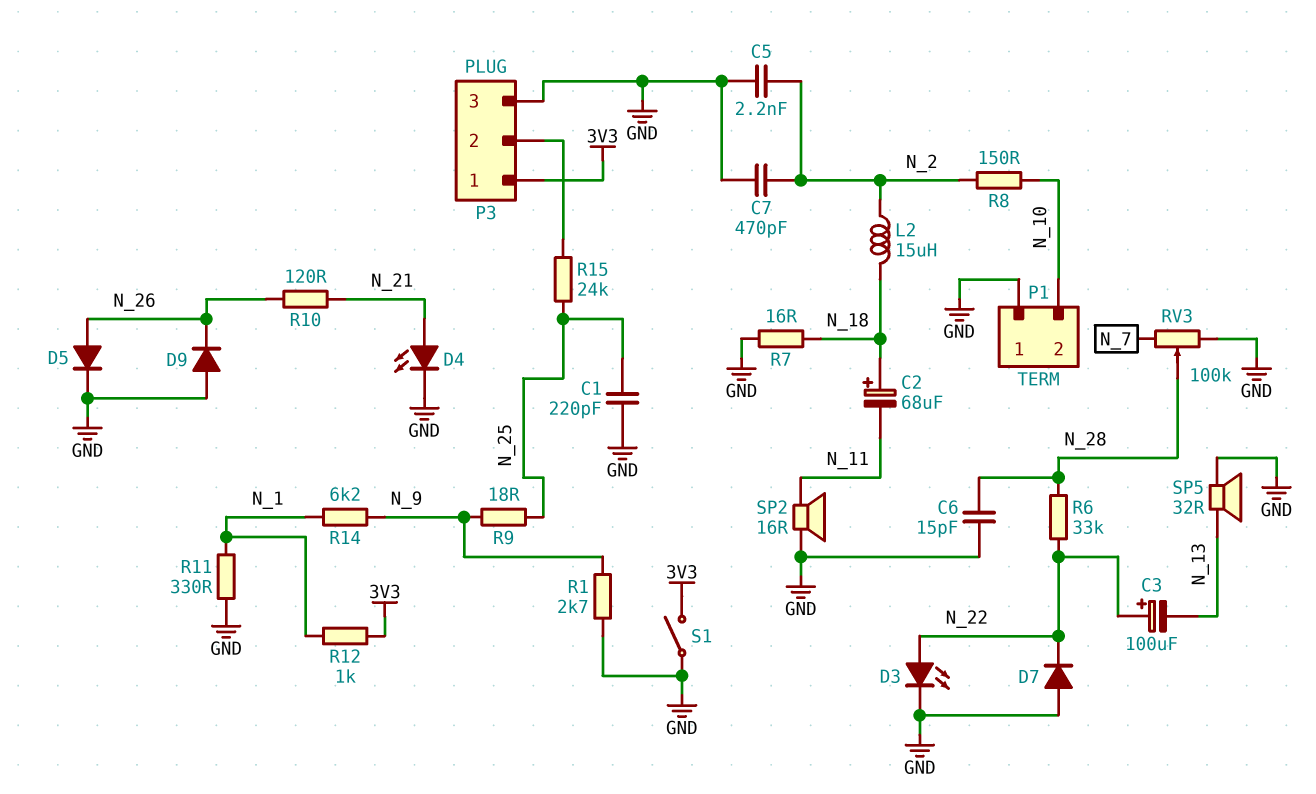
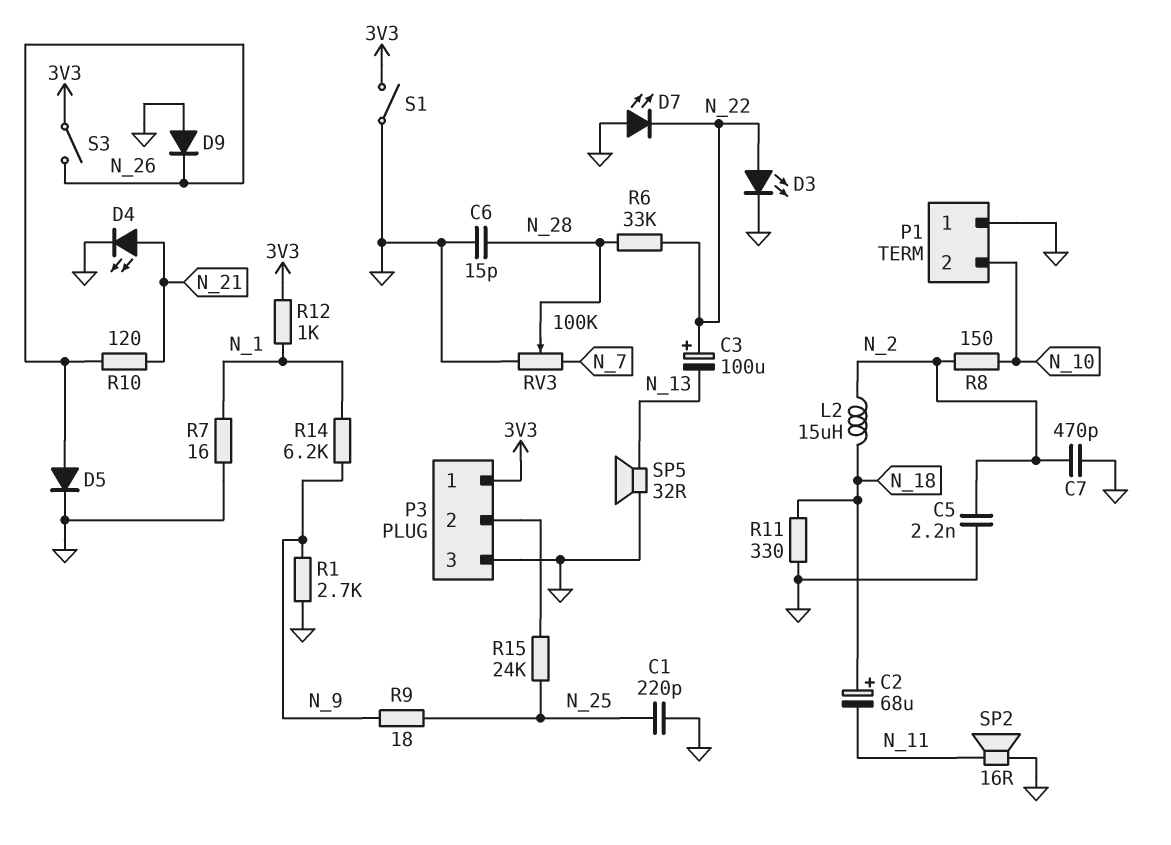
D7: diode (A GND, K N_22) -> LED (A GND, K N_22)
R7: 16 (GND, N_18) -> 16 (GND, N_1)
R11: 330 (GND, N_1) -> 330 (GND, N_18)
S3: none -> switch (3V3, N_26)

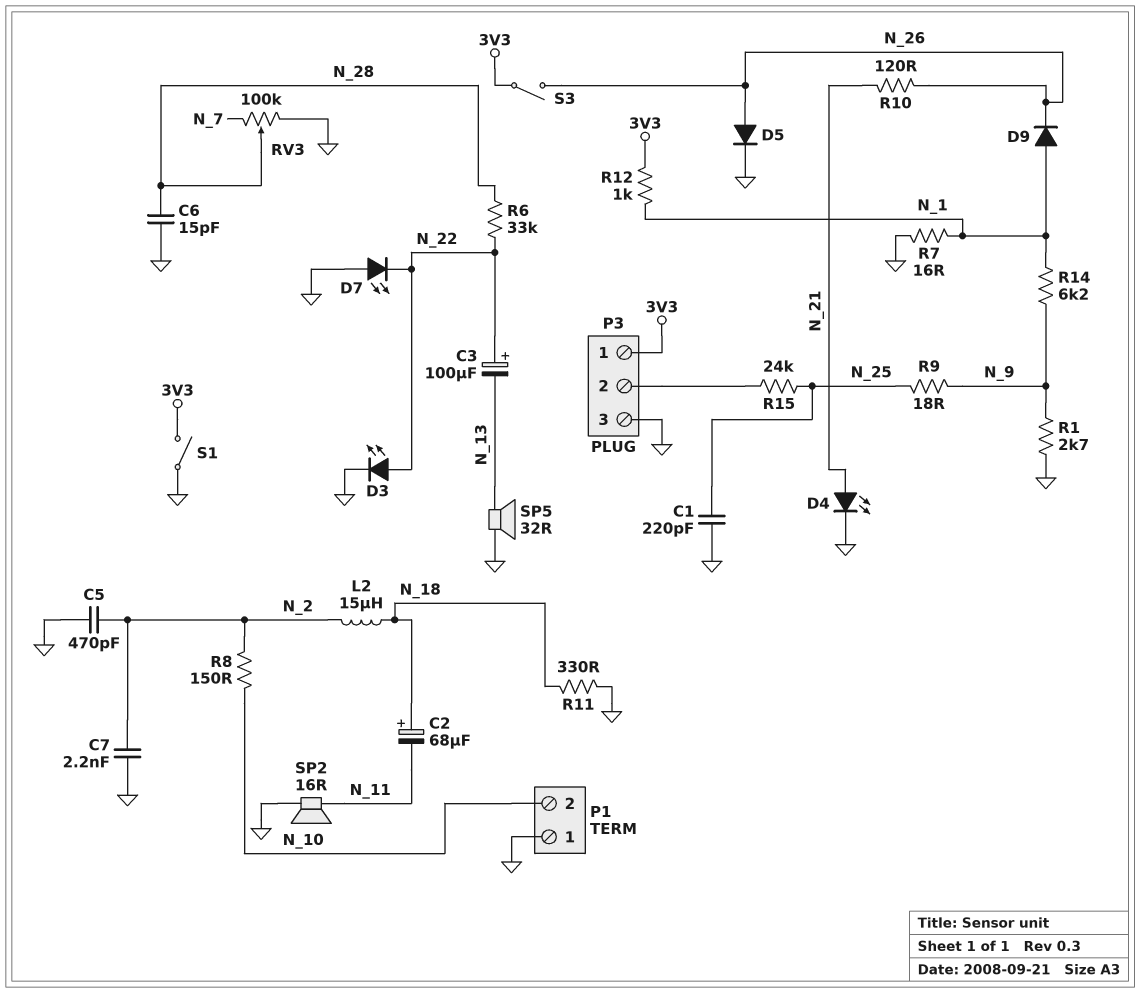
C5: 2.2nF (GND, N_2) -> 470pF (GND, N_2)
C7: 470pF (GND, N_2) -> 2.2nF (GND, N_2)
D9: diode (A GND, K N_26) -> diode (A N_1, K N_26)

